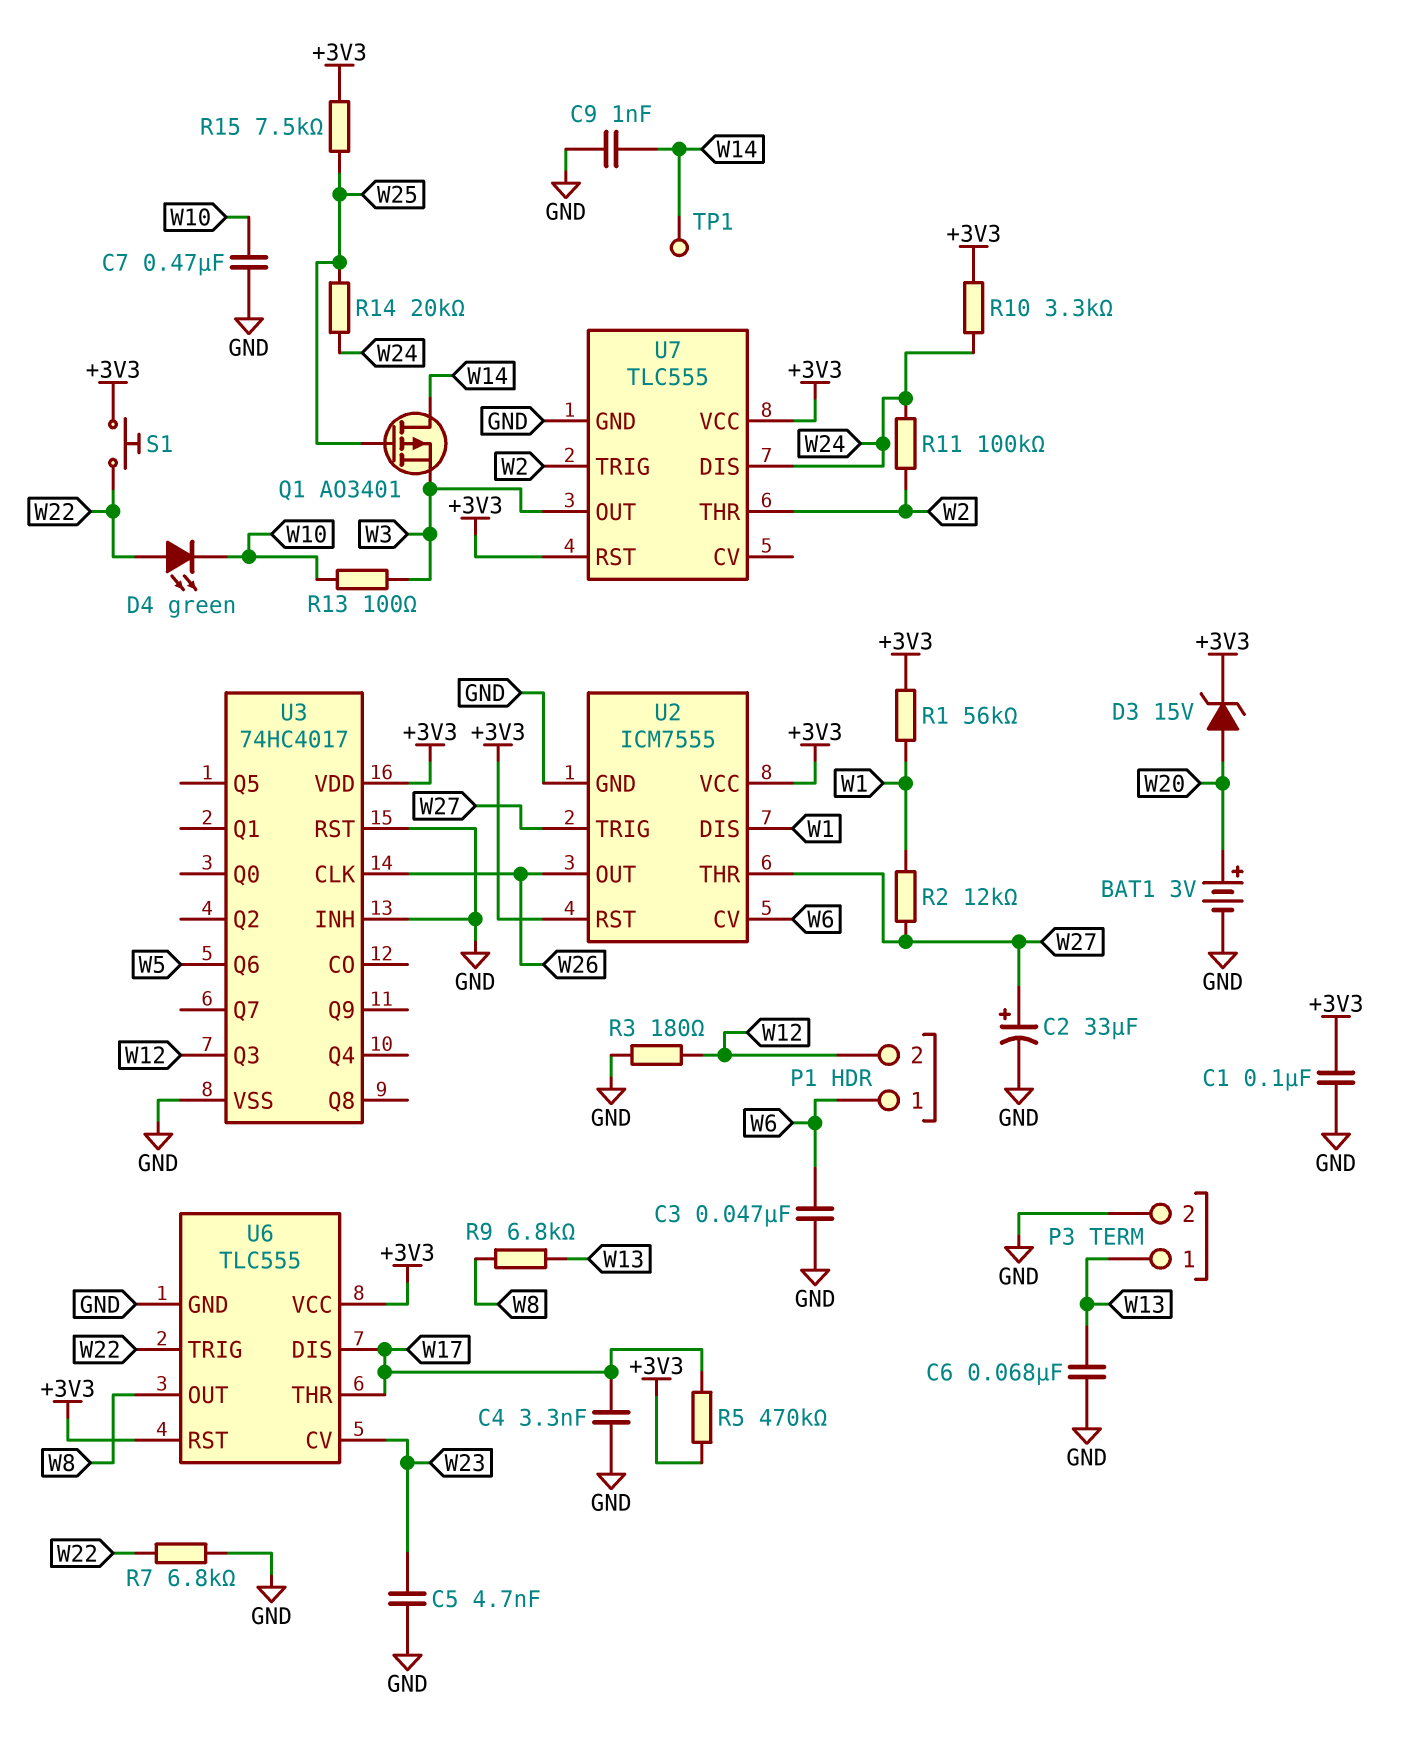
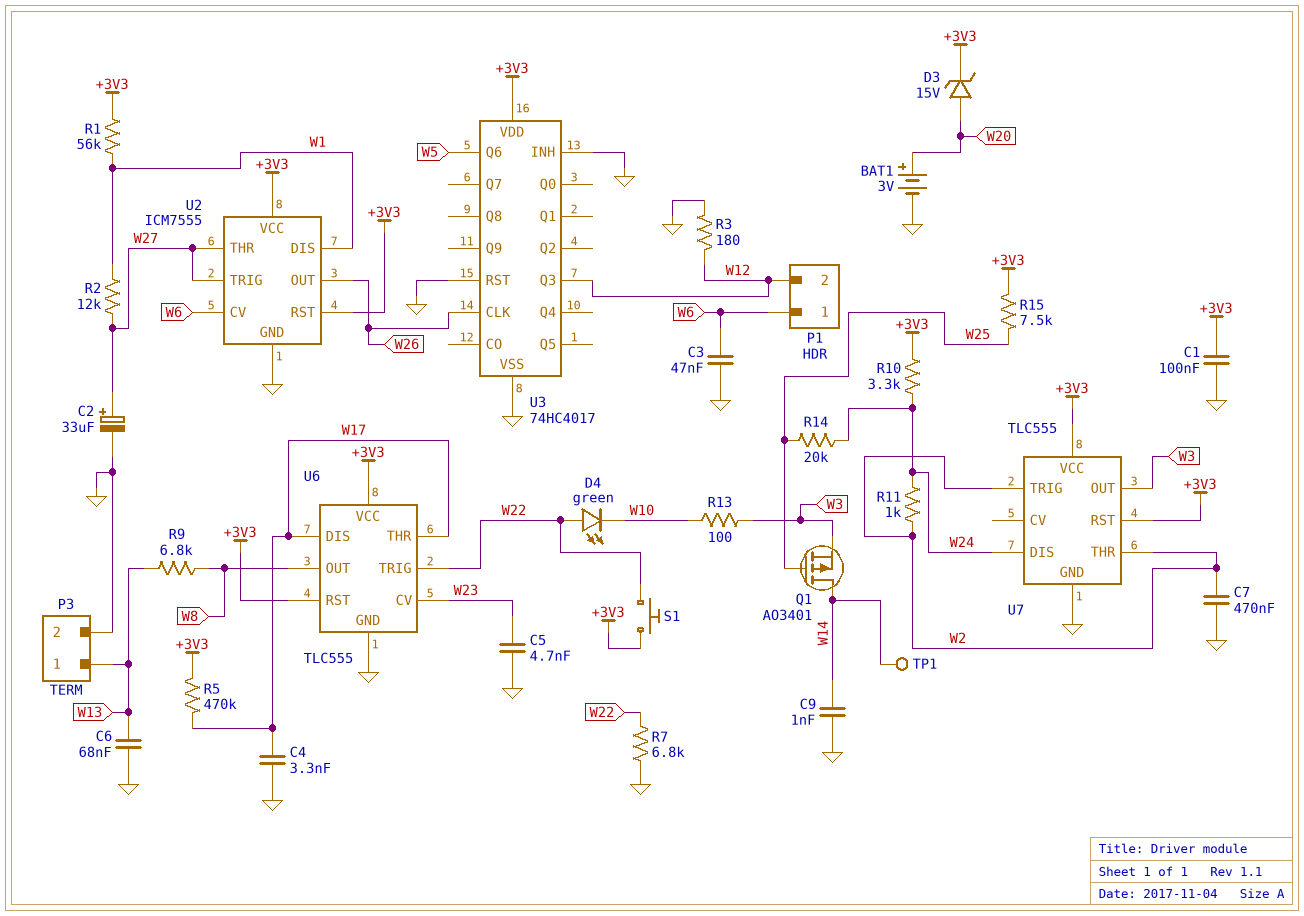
C7: 470nF (GND, W10) -> 470nF (GND, W2)
R11: 100k (W2, W24) -> 1k (W2, W24)

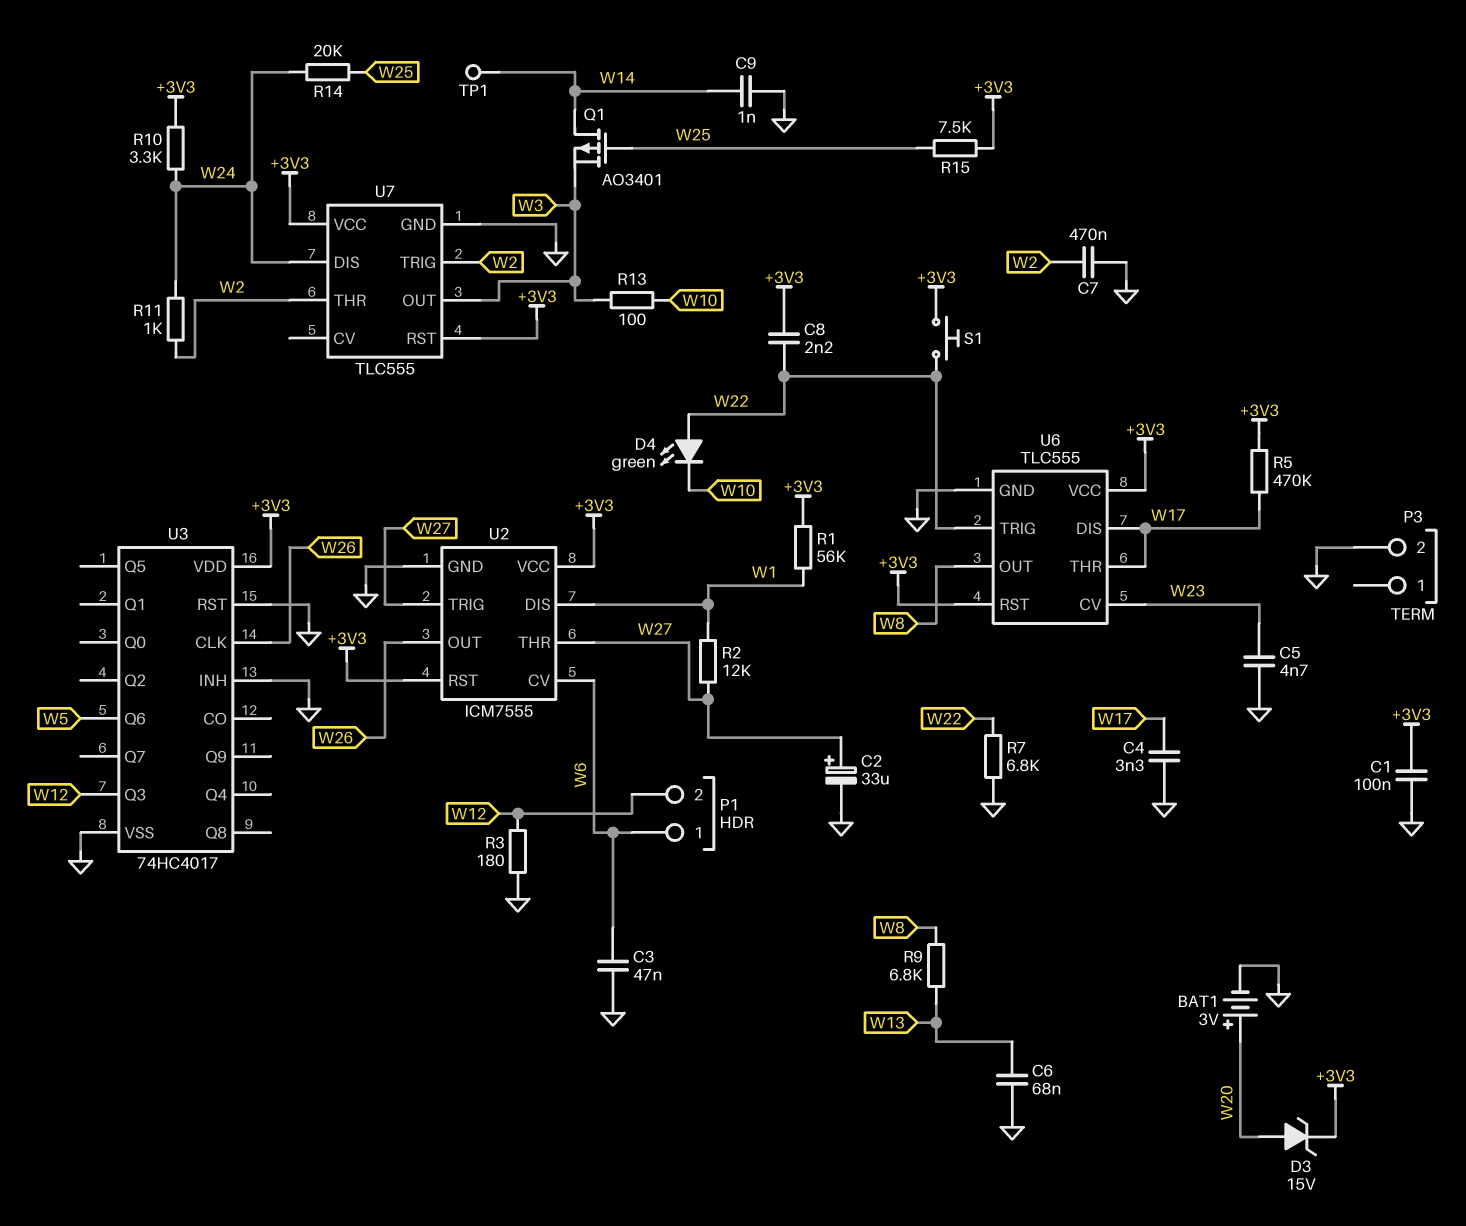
C8: none -> 2.2nF (+3V3, W22)
P3 pin 1: W13 -> none

